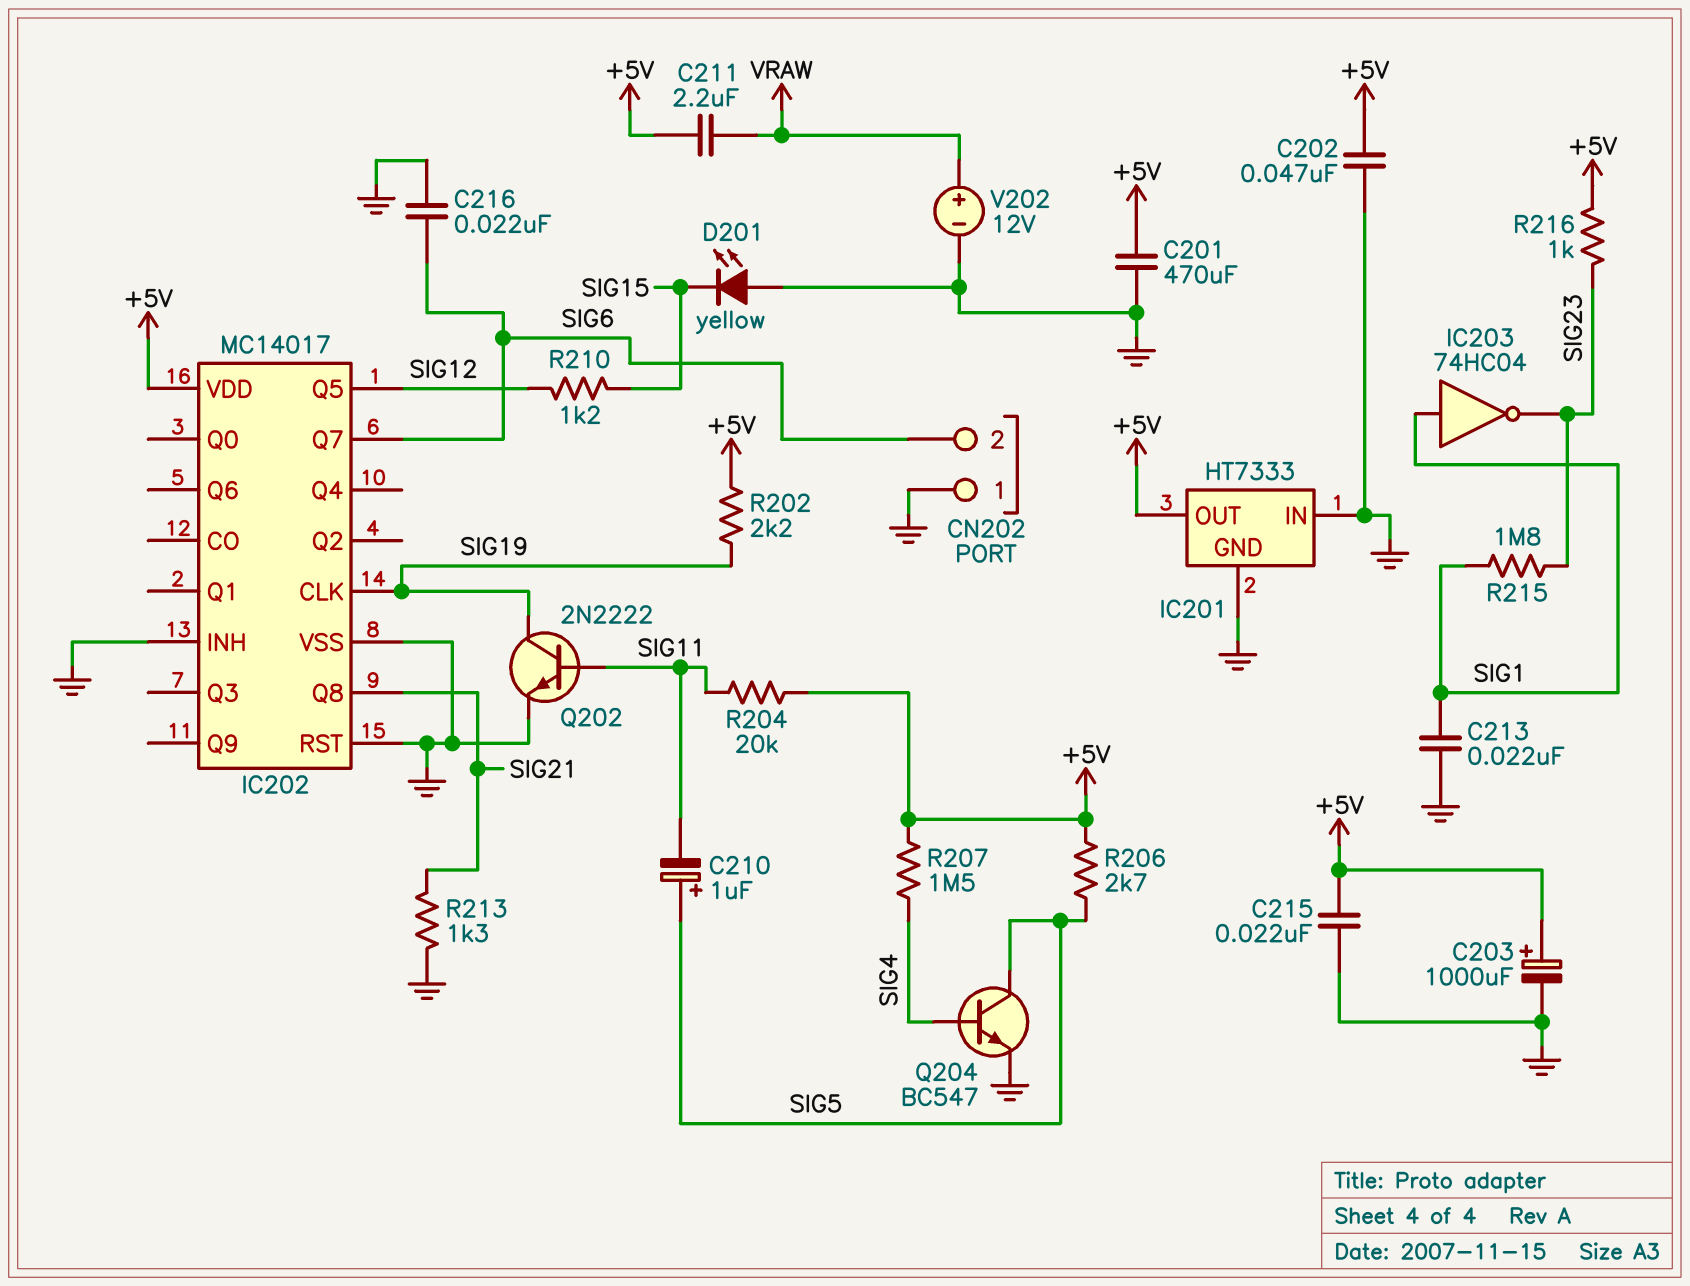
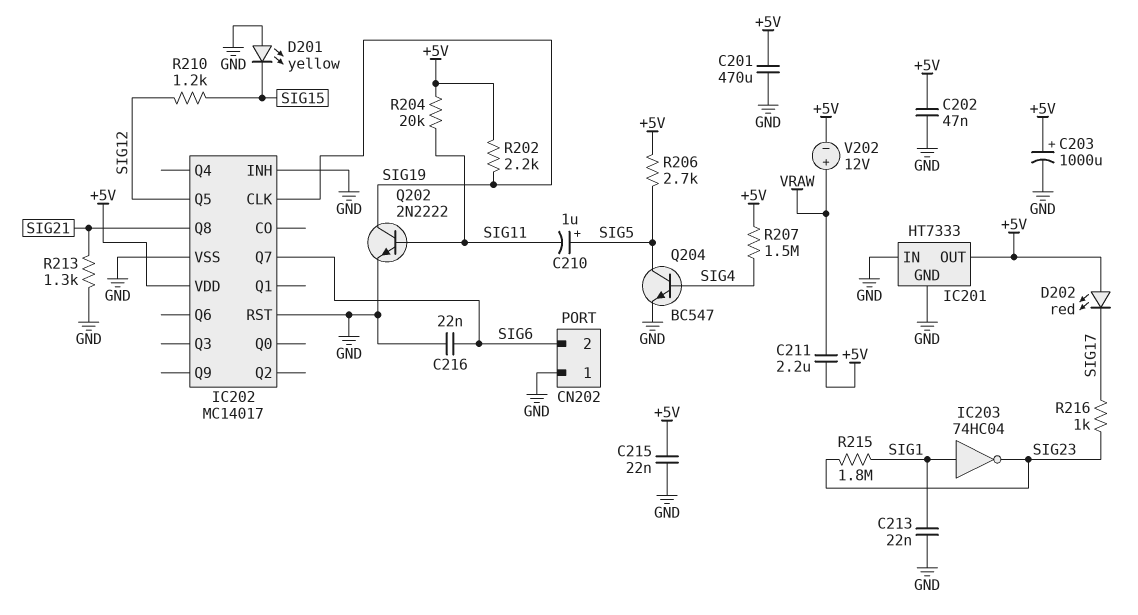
D202: none -> LED red (A +5V, K SIG17)
R216: 1k (+5V, SIG23) -> 1k (SIG17, SIG23)
V202: 12V (plus VRAW, minus GND) -> 12V (plus VRAW, minus +5V)

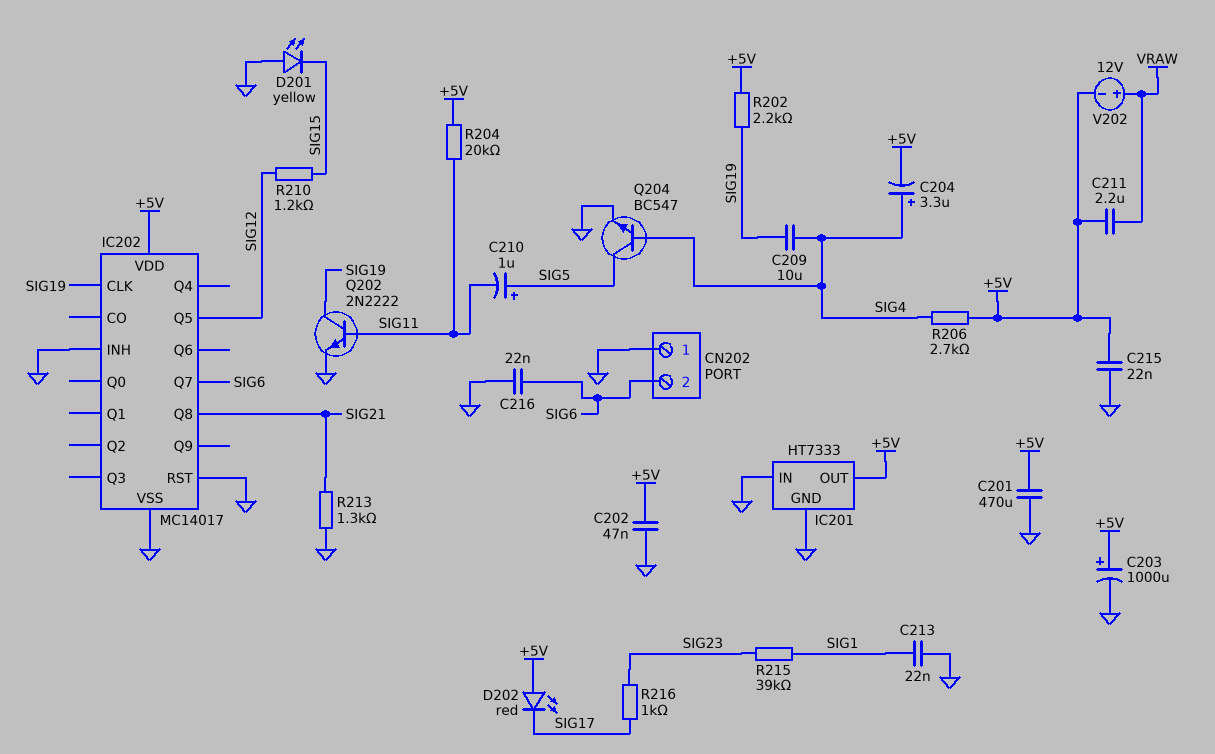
C204: none -> 3.3uF (plus SIG4, minus +5V)
C209: none -> 10uF (SIG4, SIG19)
IC203: NOT 74HC04 (in SIG1, out SIG23) -> none
R206: 2.7k (+5V, SIG5) -> 2.7k (+5V, SIG4)
R207: 1.5M (+5V, SIG4) -> none
R215: 1.8M (SIG1, SIG23) -> 39k (SIG1, SIG23)

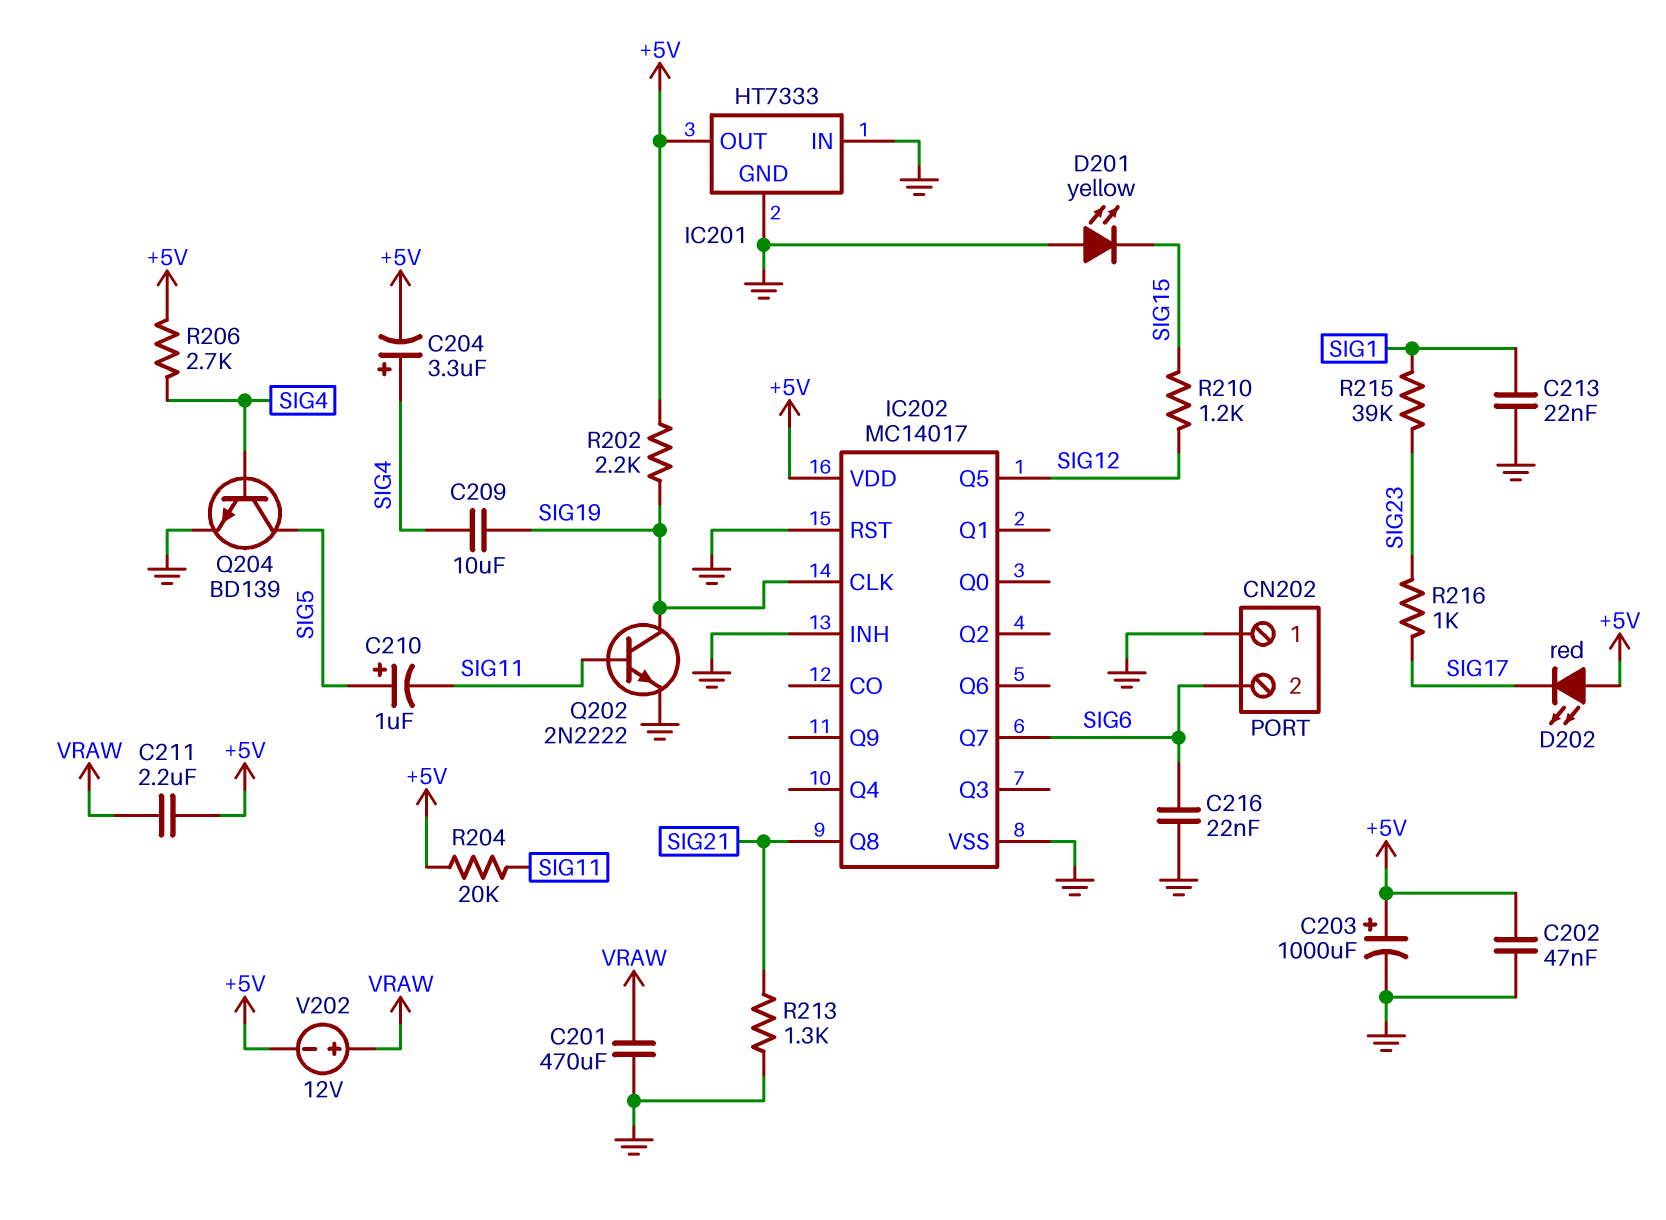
C201: 470uF (+5V, GND) -> 470uF (GND, VRAW)
C215: 22nF (+5V, GND) -> none
Q204: NPN BC547 (B SIG4, C SIG5, E GND) -> NPN BD139 (B SIG4, C SIG5, E GND)

